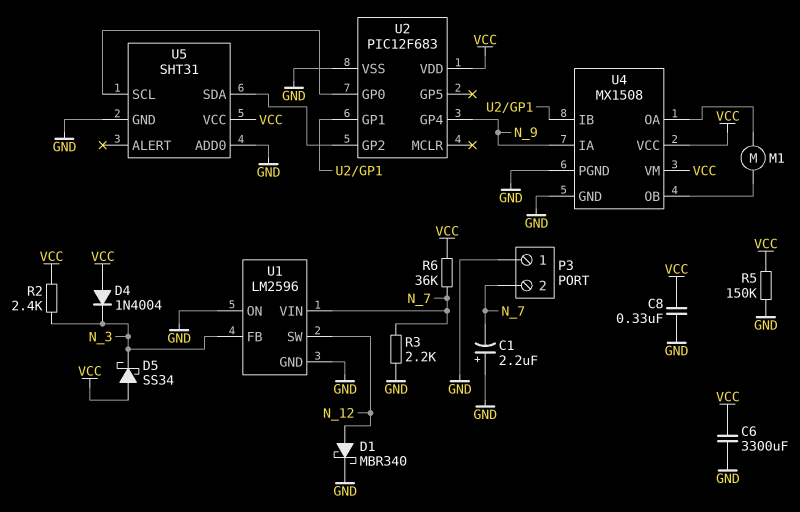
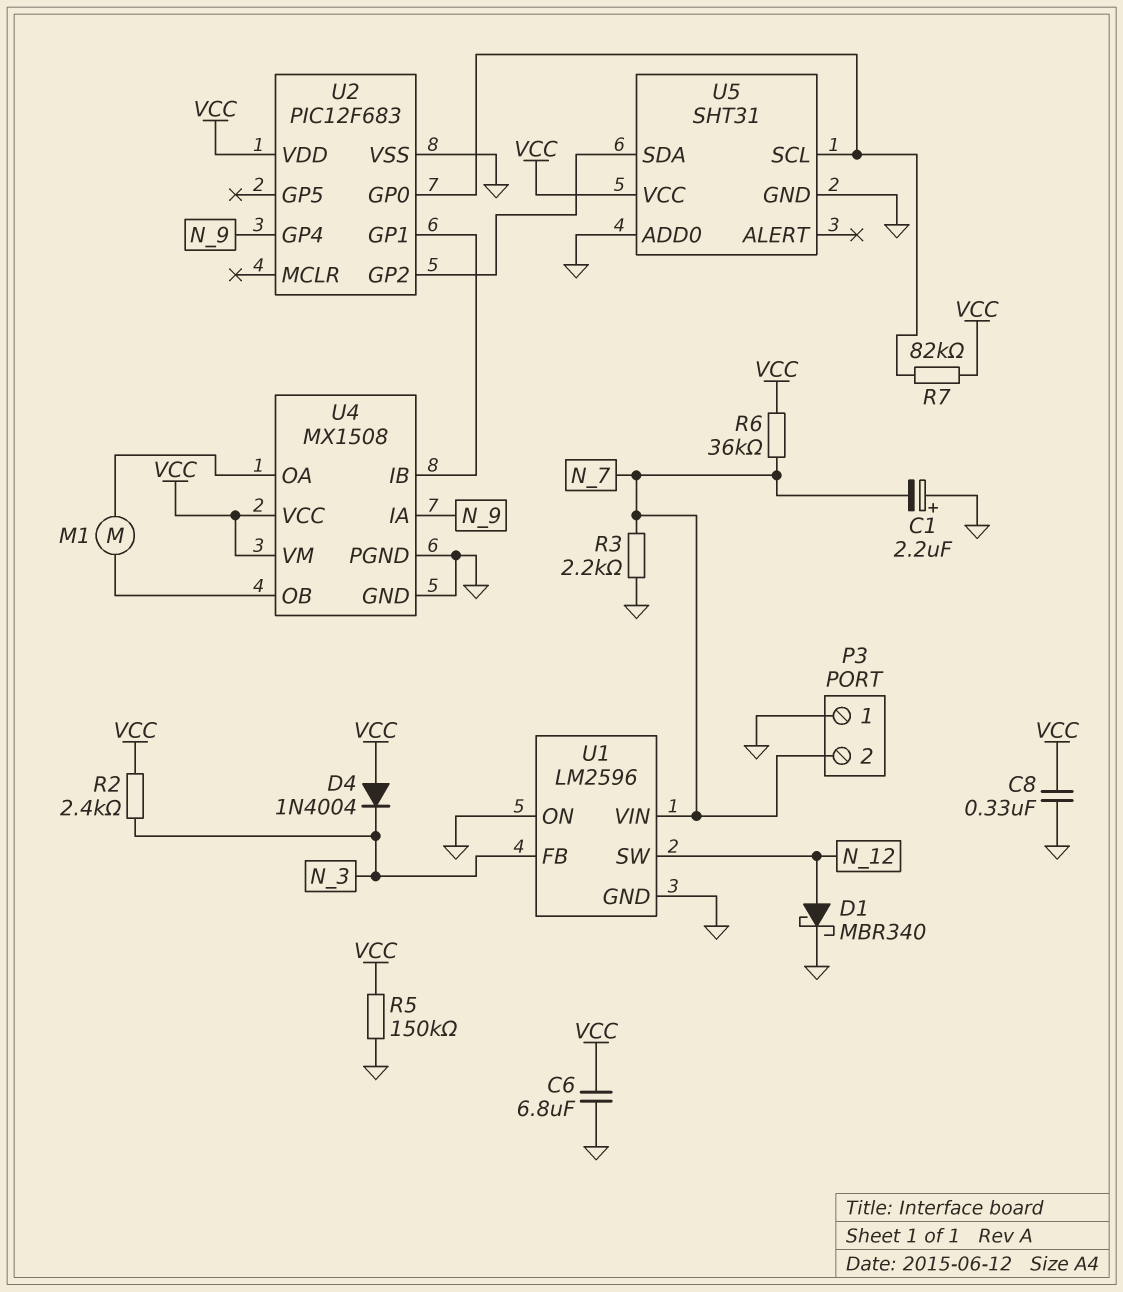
C6: 3300uF (GND, VCC) -> 6.8uF (GND, VCC)
D5: schottky SS34 (A VCC, K N_3) -> none
R7: none -> 82k (U2/GP0, VCC)

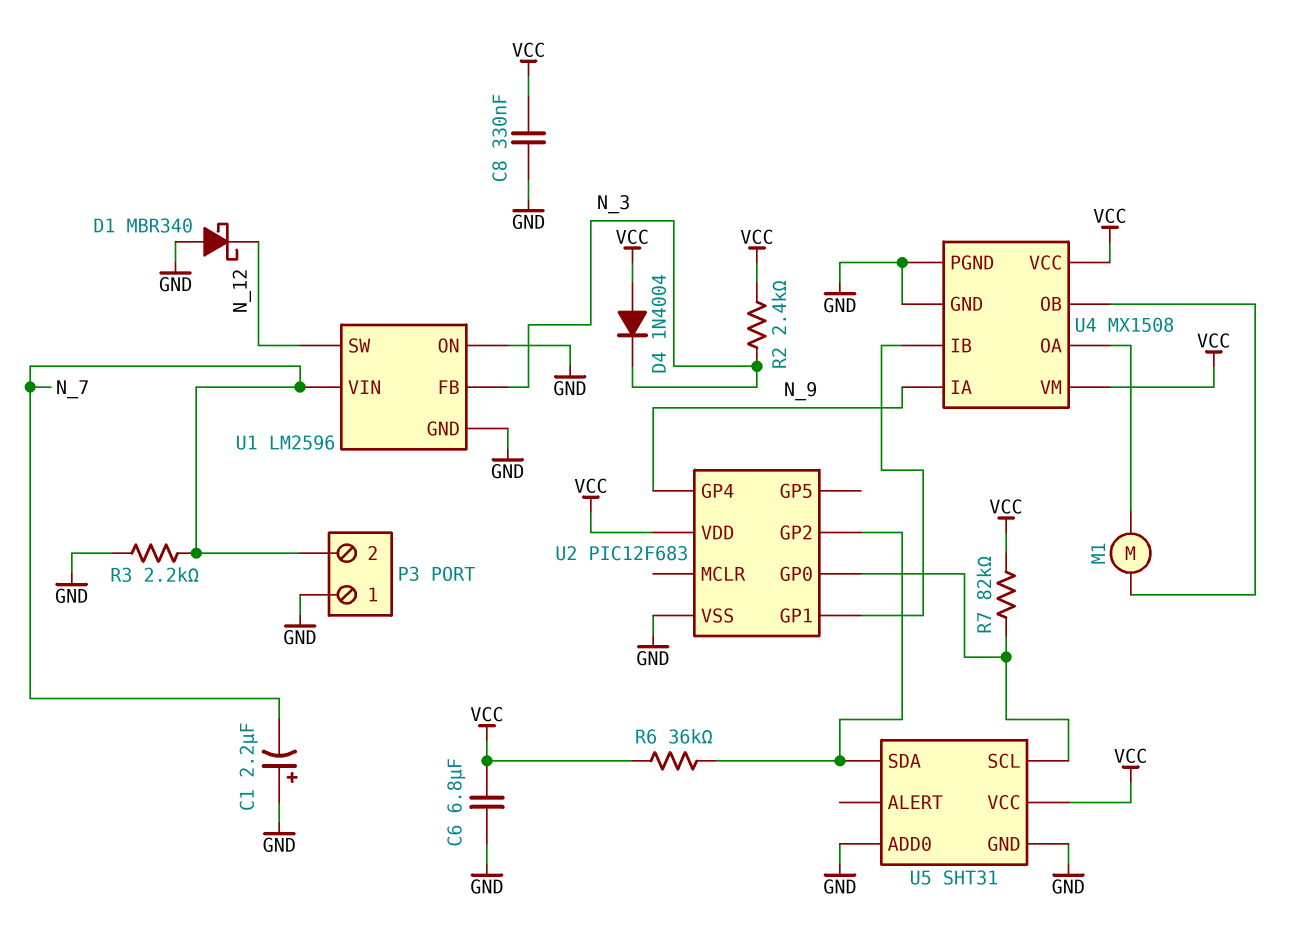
D1: schottky MBR340 (A N_12, K GND) -> schottky MBR340 (A GND, K N_12)
R5: 150k (GND, VCC) -> none
R6: 36k (N_7, VCC) -> 36k (U2/GP2, VCC)

